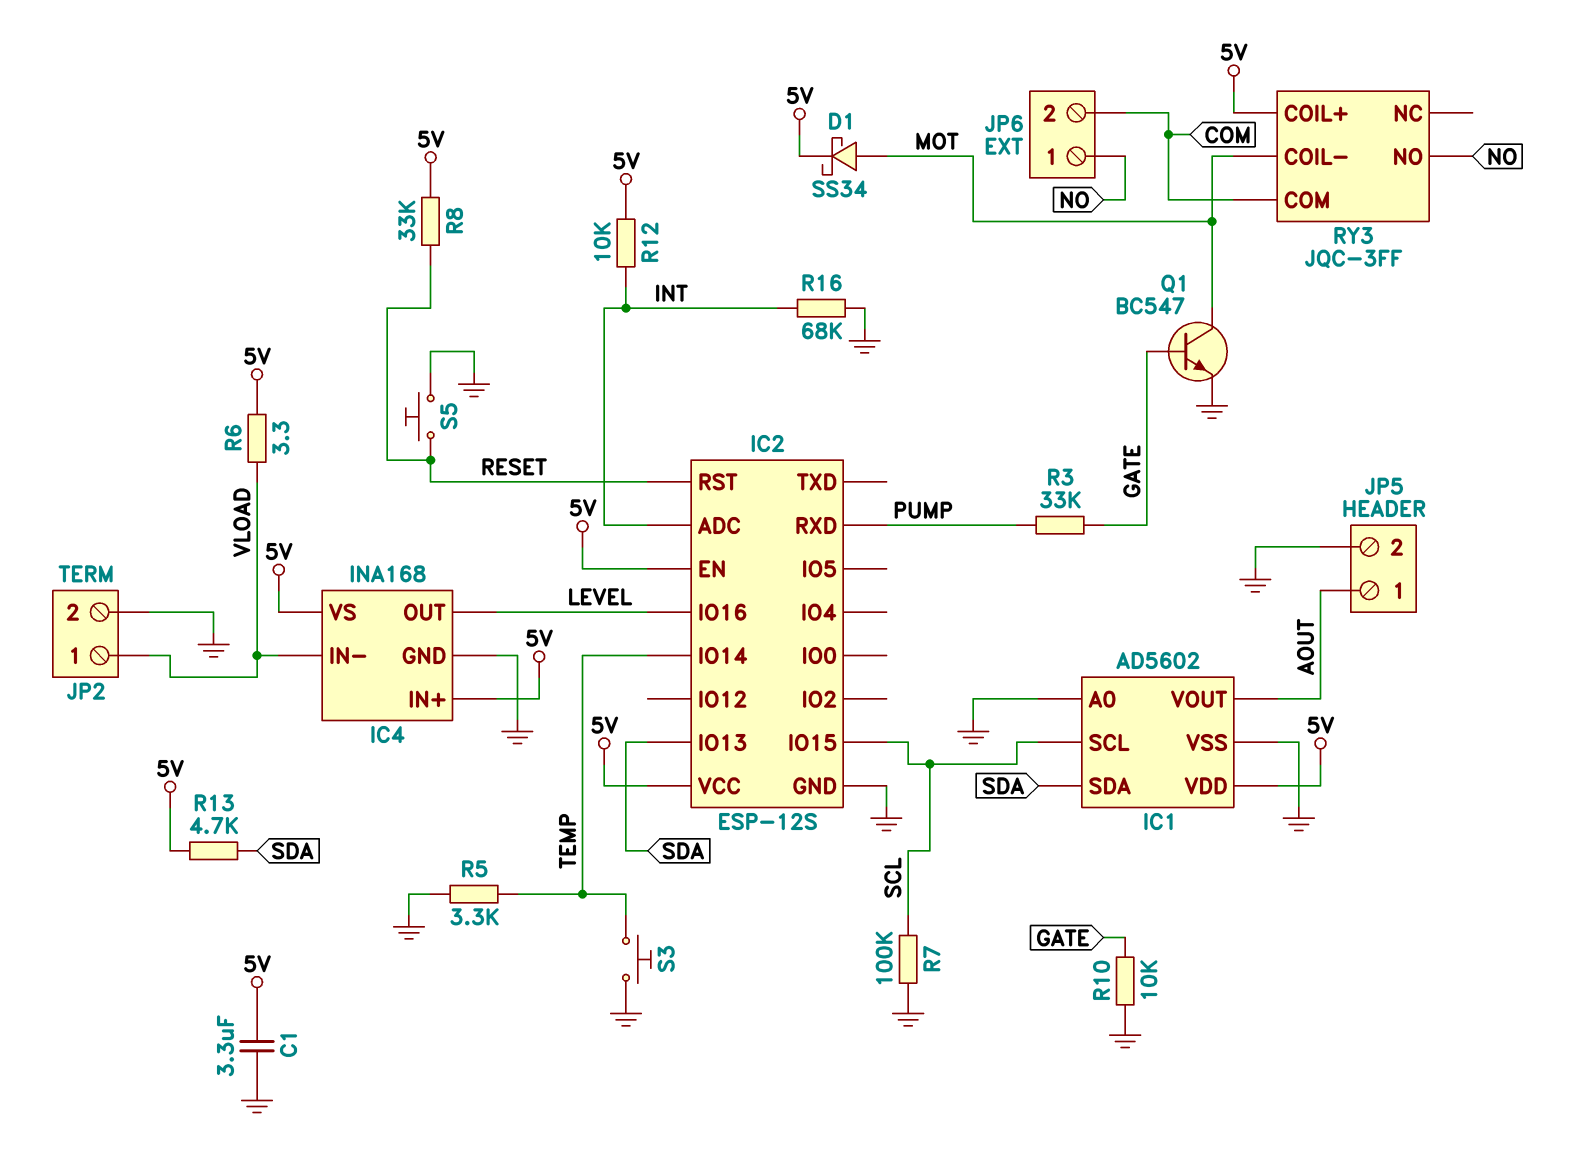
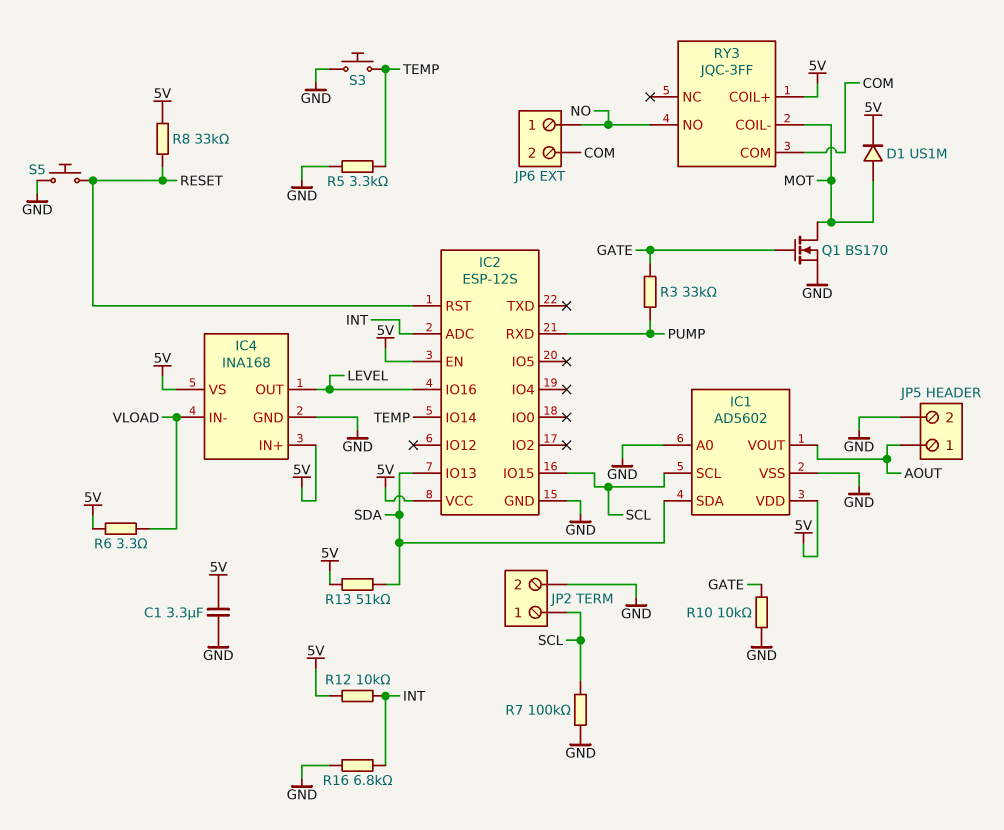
D1: schottky SS34 (A MOT, K 5V) -> diode US1M (A MOT, K 5V)
JP2 pin 1: VLOAD -> SCL
Q1: NPN BC547 (B GATE, C MOT, E GND) -> NMOS BS170 (G GATE, D MOT, S GND)
R13: 4.7k (5V, SDA) -> 51k (5V, SDA)
R16: 68k (GND, INT) -> 6.8k (GND, INT)

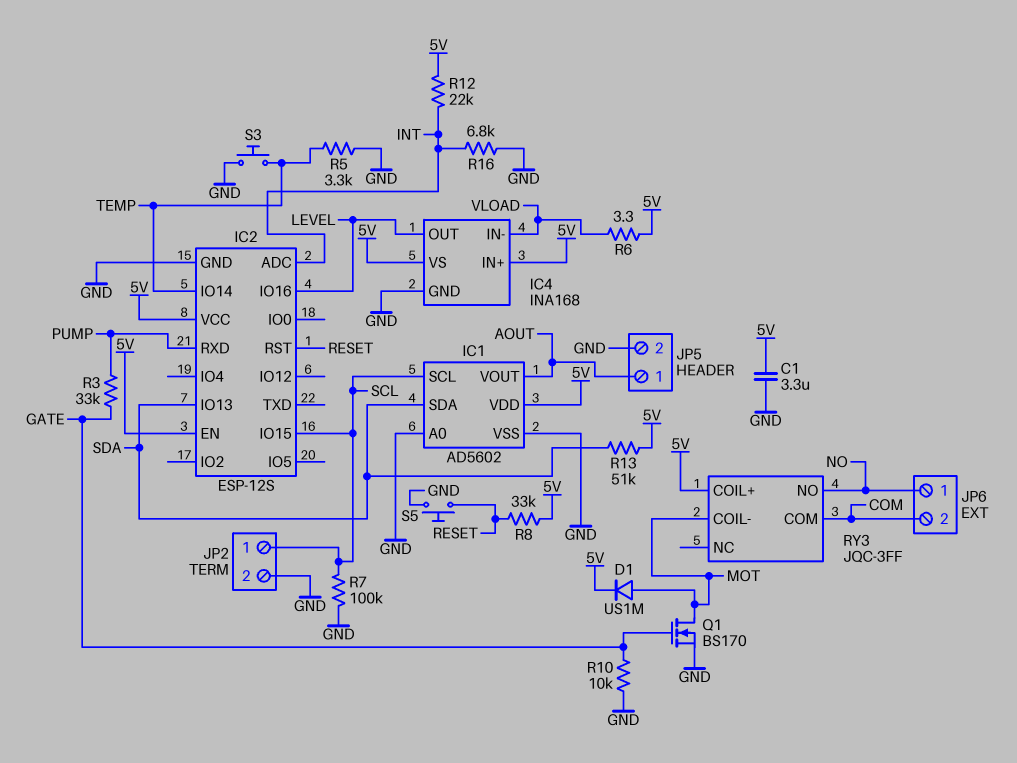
R12: 10k (5V, INT) -> 22k (5V, INT)

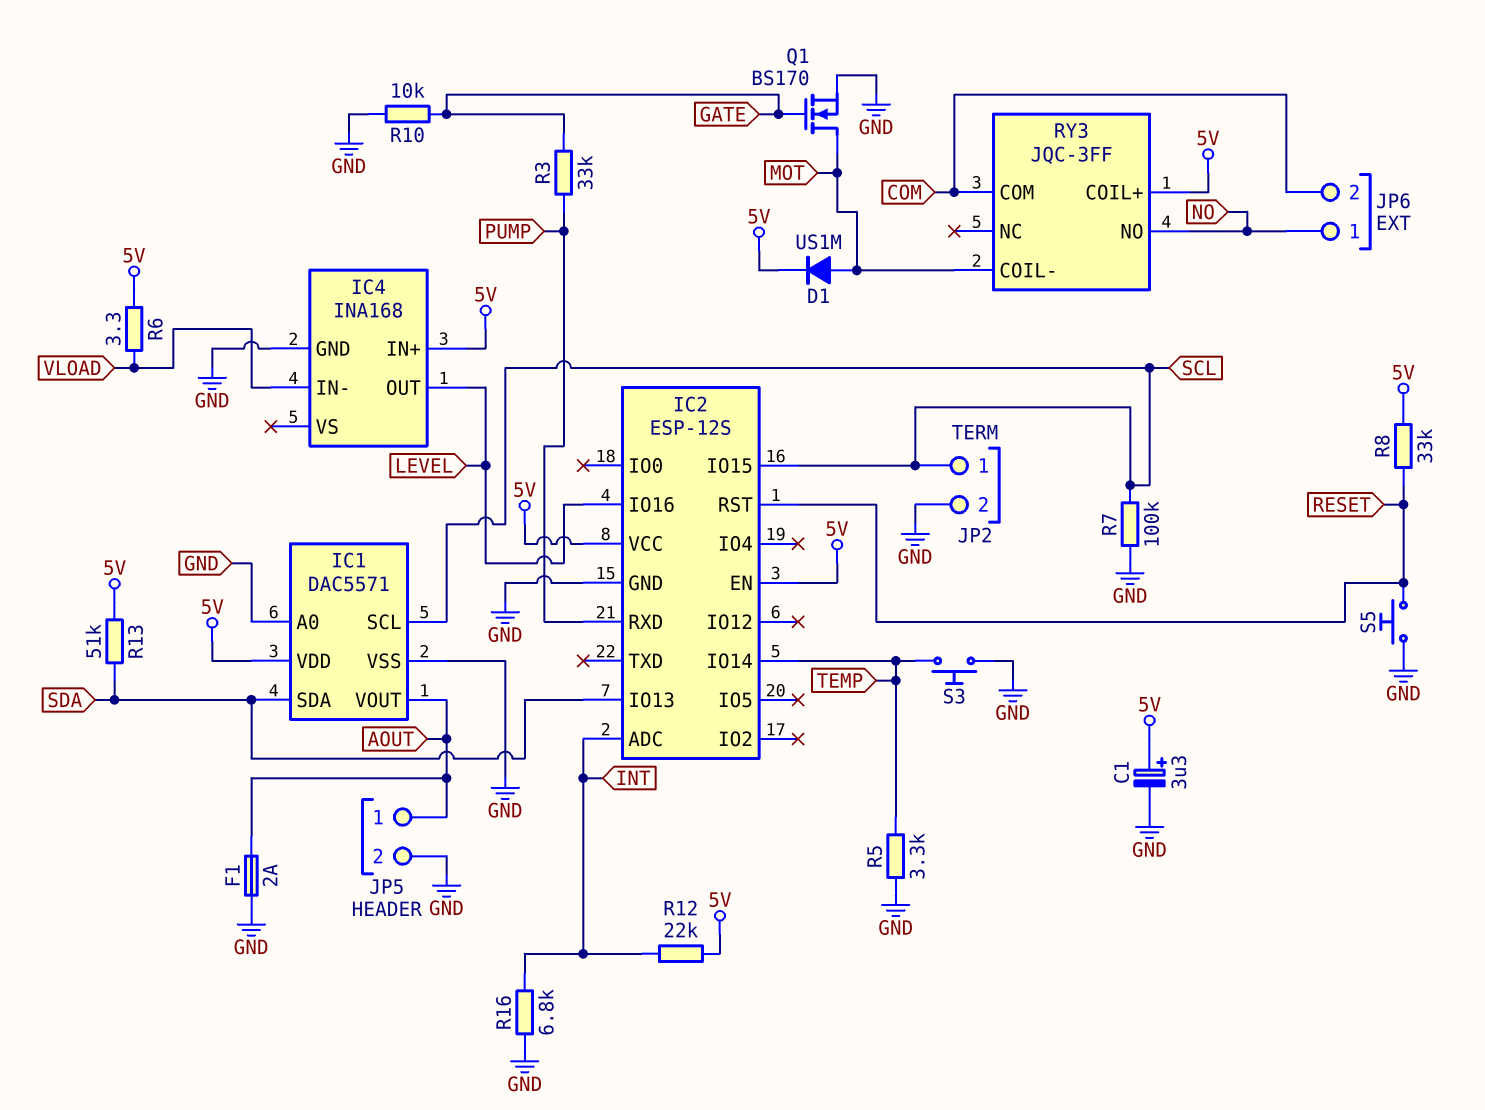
C1: 3.3uF (5V, GND) -> 3.3uF (plus 5V, minus GND)
F1: none -> 2A (AOUT, GND)
IC1: AD5602 -> DAC5571
IC4 pin VS: 5V -> none

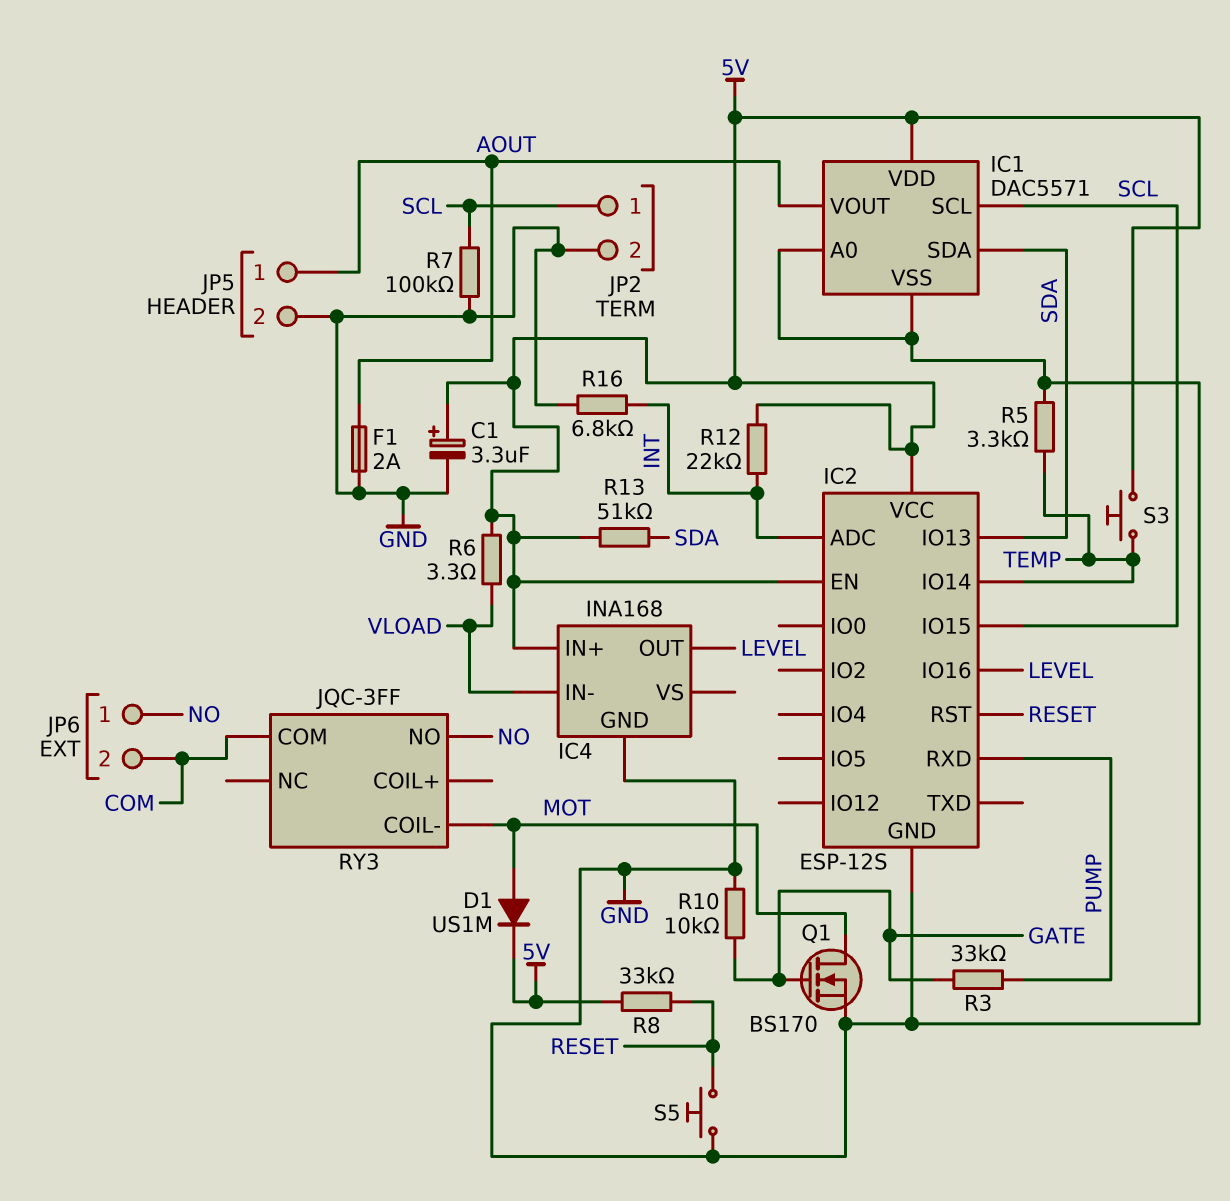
RY3 pin COIL+: 5V -> none
S3: button (GND, TEMP) -> button (5V, TEMP)

